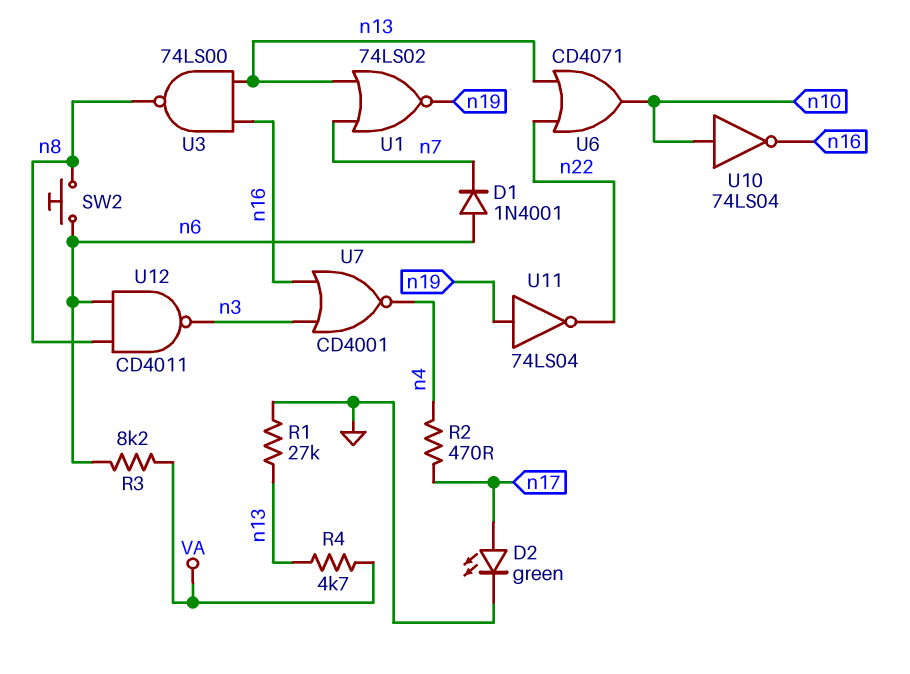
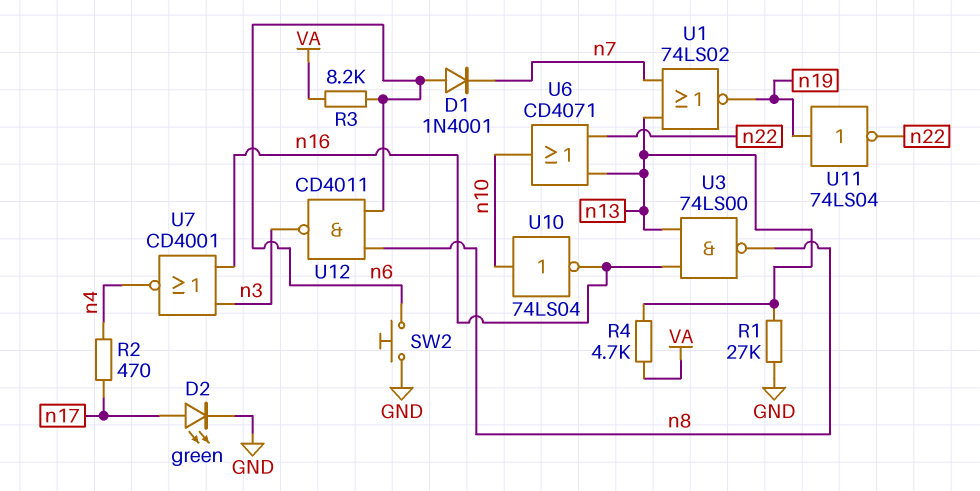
SW2: button (n6, n8) -> button (GND, n6)

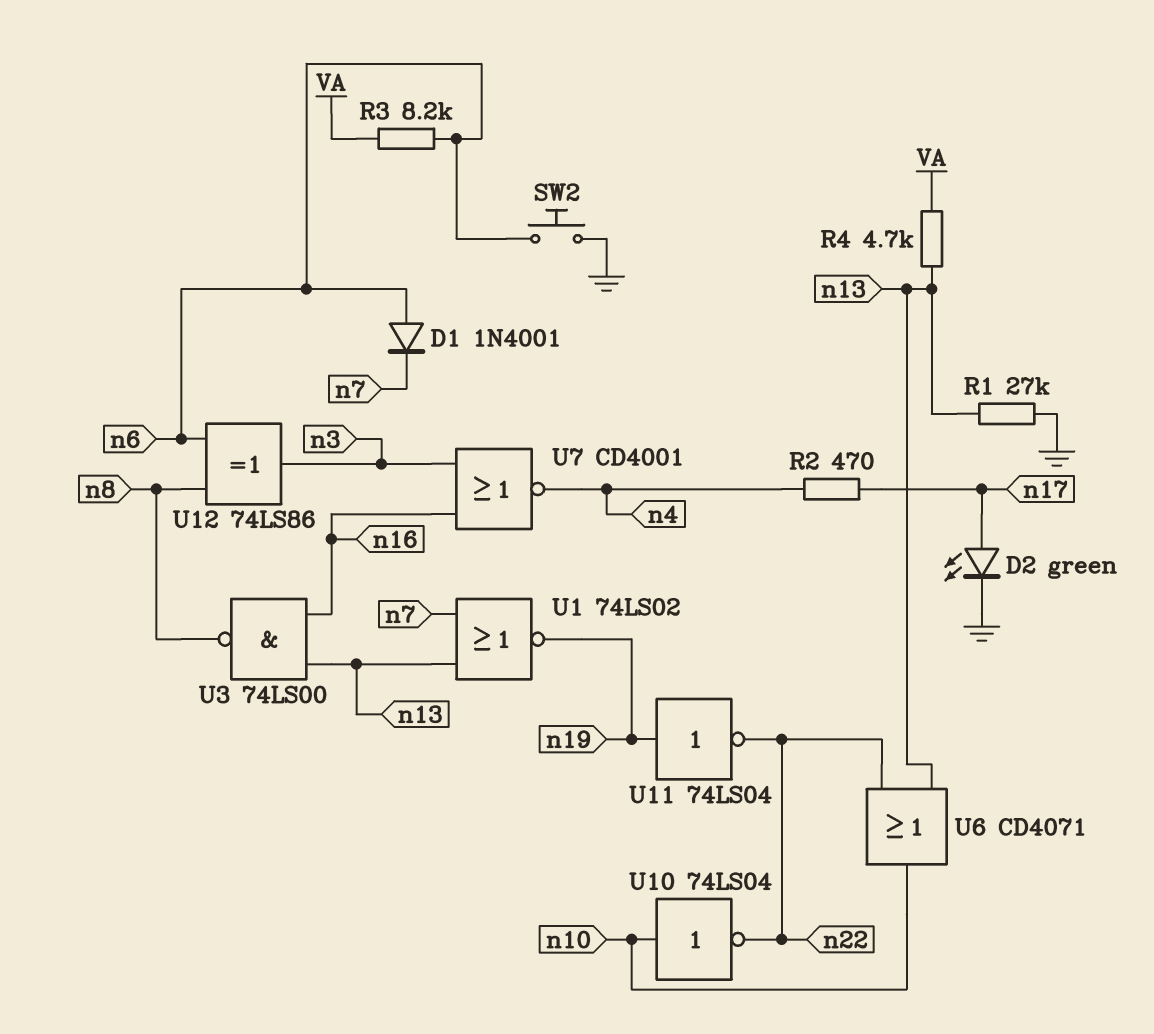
U10: NOT 74LS04 (in n10, out n16) -> NOT 74LS04 (in n10, out n22)
U12: NAND CD4011 (in n6, in n8, out n3) -> XOR 74LS86 (in n6, in n8, out n3)

